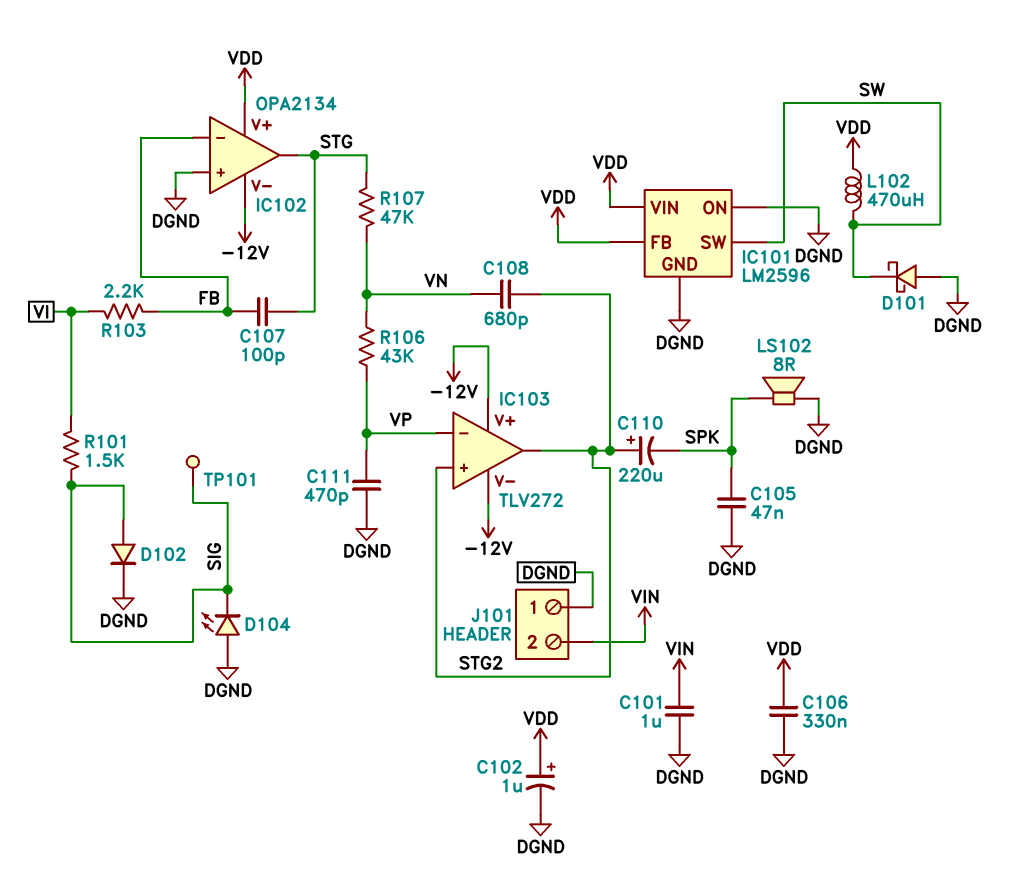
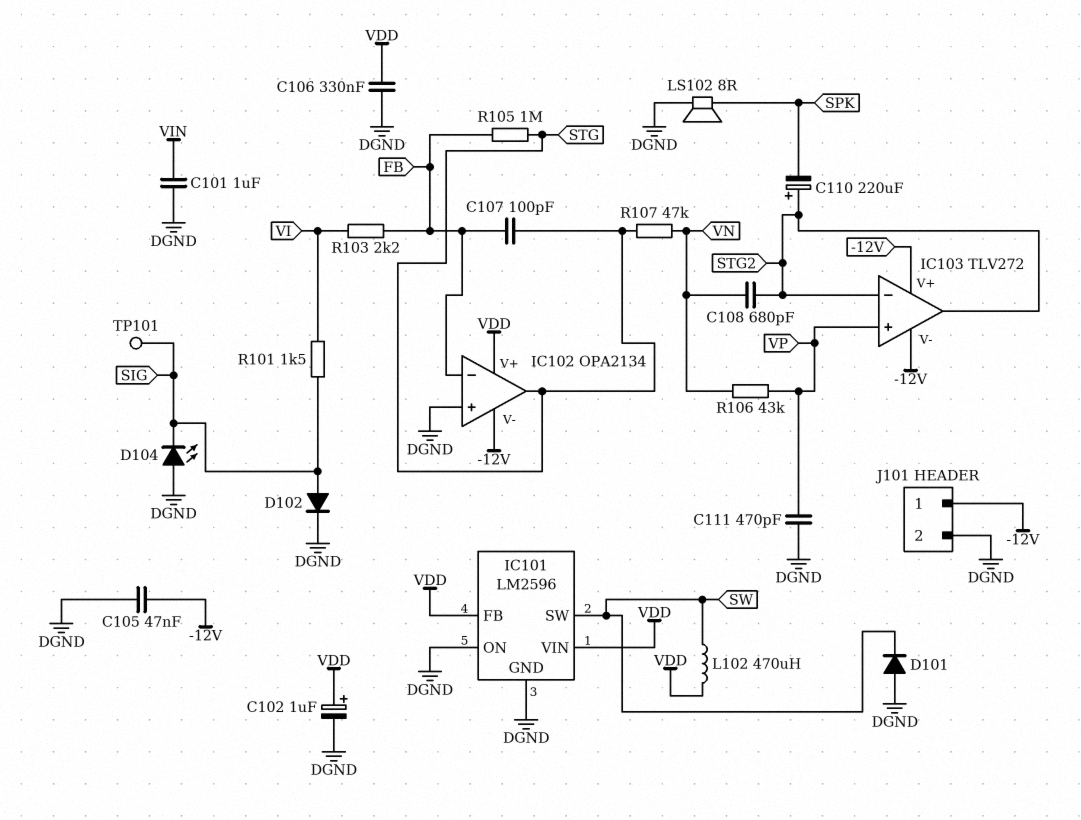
C105: 47nF (DGND, SPK) -> 47nF (-12V, DGND)
D101: schottky (A DGND, K SW) -> diode (A DGND, K SW)
IC103 pin in+: STG2 -> VP
IC103 pin in-: VP -> STG2
J101 pin 1: DGND -> -12V
J101 pin 2: VIN -> DGND
R105: none -> 1M (FB, STG)

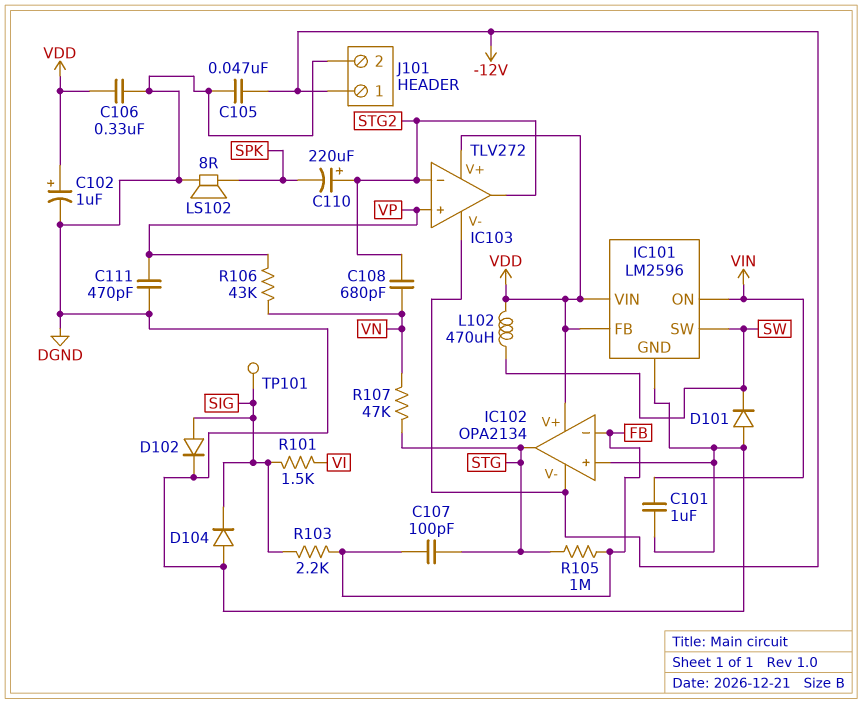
D104: LED (A DGND, K SIG) -> diode (A DGND, K SIG)
IC101 pin ON: DGND -> VIN
IC103 pin V+: -12V -> VDD
R103: 2.2k (FB, VI) -> 2.2k (FB, SIG)

